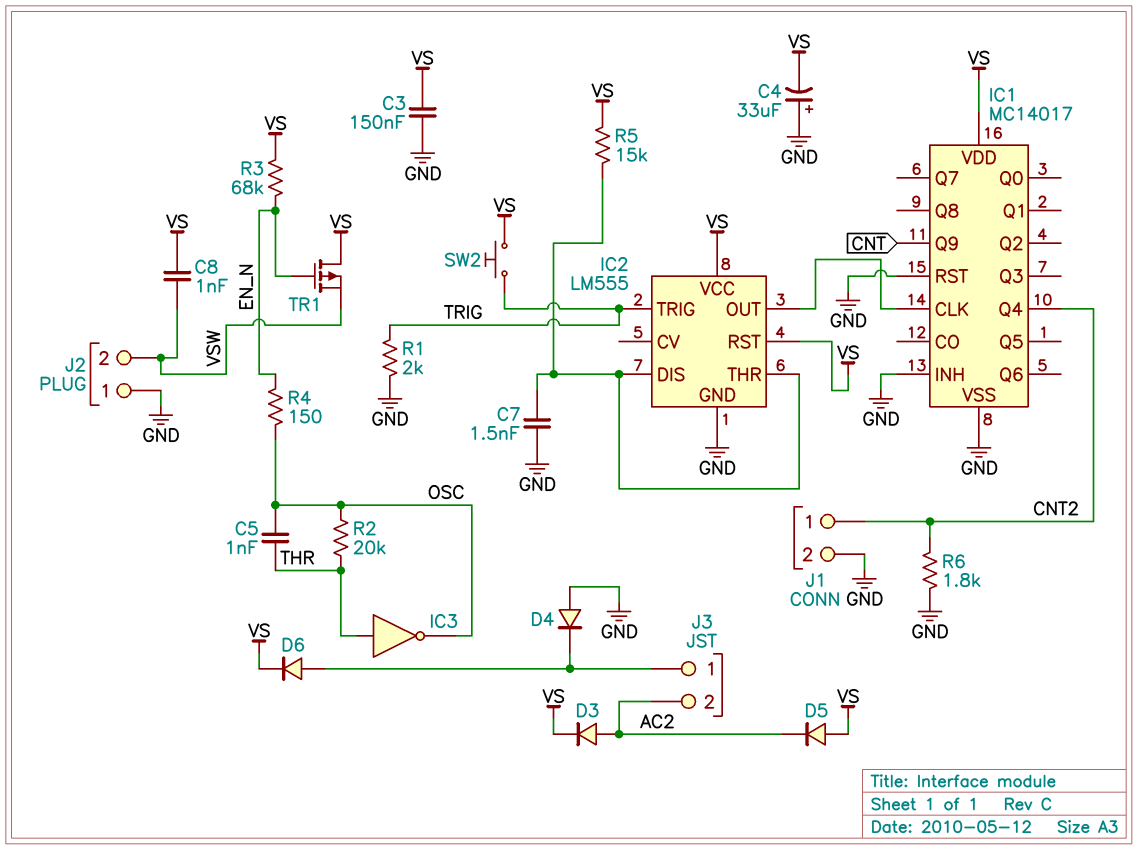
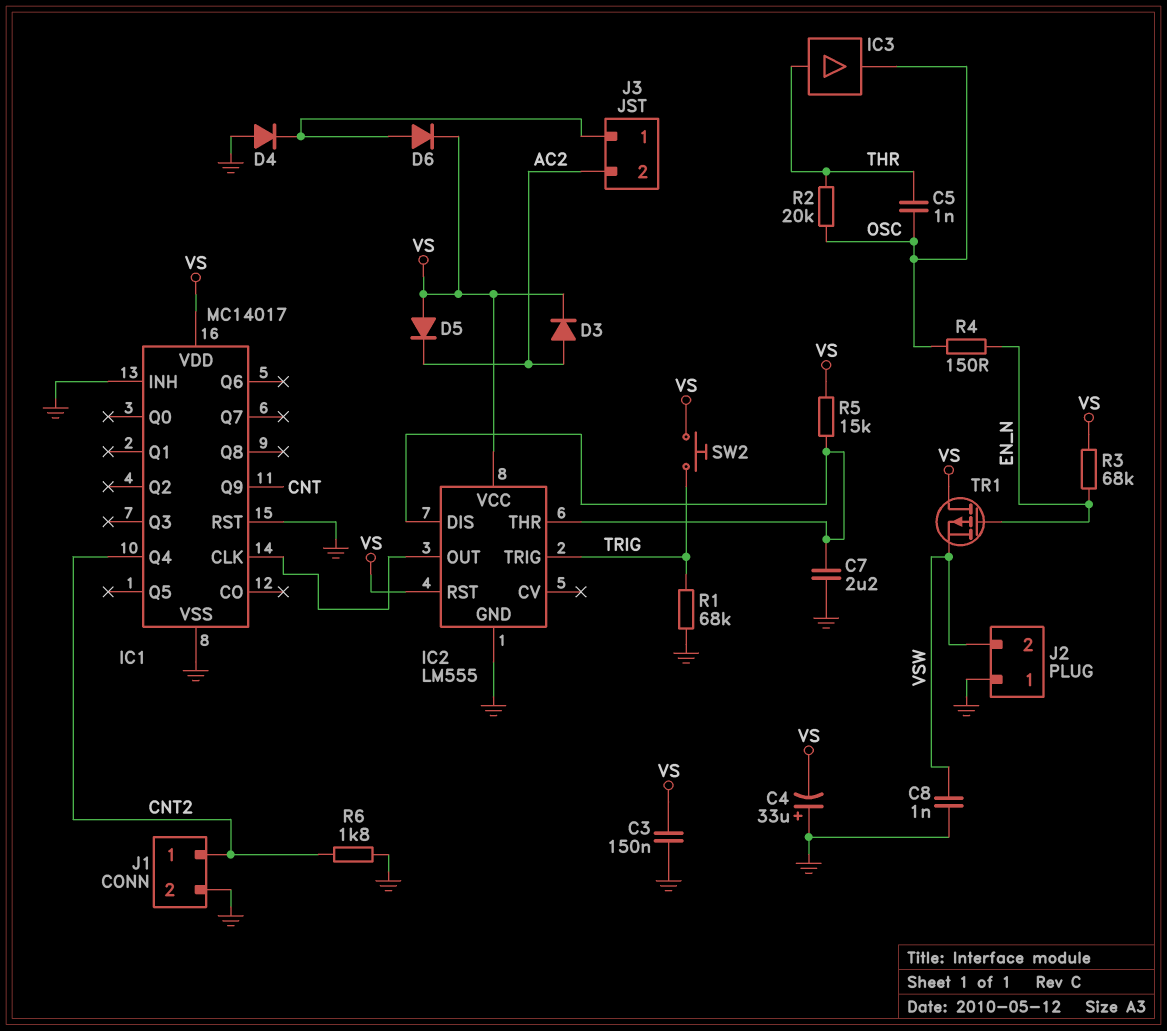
C7: 1.5nF (GND, IC2/DIS) -> 2.2uF (GND, IC2/DIS)
C8: 1nF (VS, VSW) -> 1nF (GND, VSW)
IC3: NOT (in THR, out OSC) -> buffer (in THR, out OSC)
R1: 2k (GND, TRIG) -> 68k (GND, TRIG)

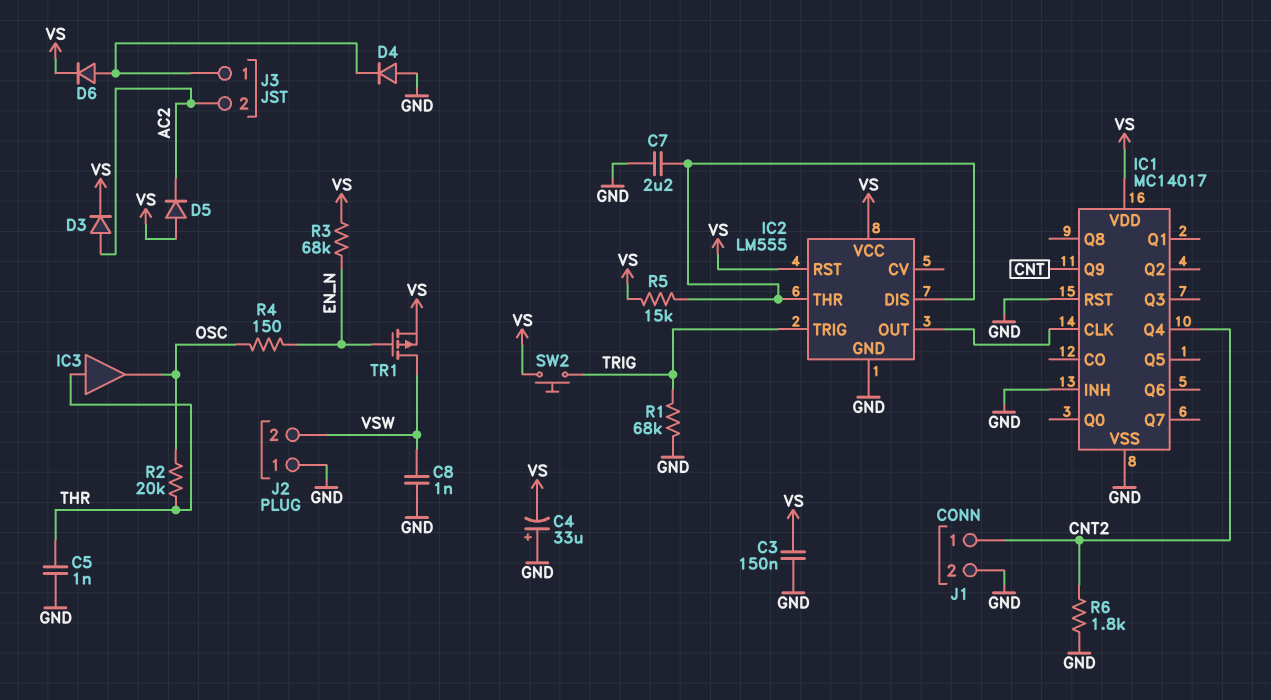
C5: 1nF (OSC, THR) -> 1nF (GND, THR)
TR1: PMOS (G EN_N, D VS, S VSW) -> PMOS (G EN_N, D VSW, S VS)

